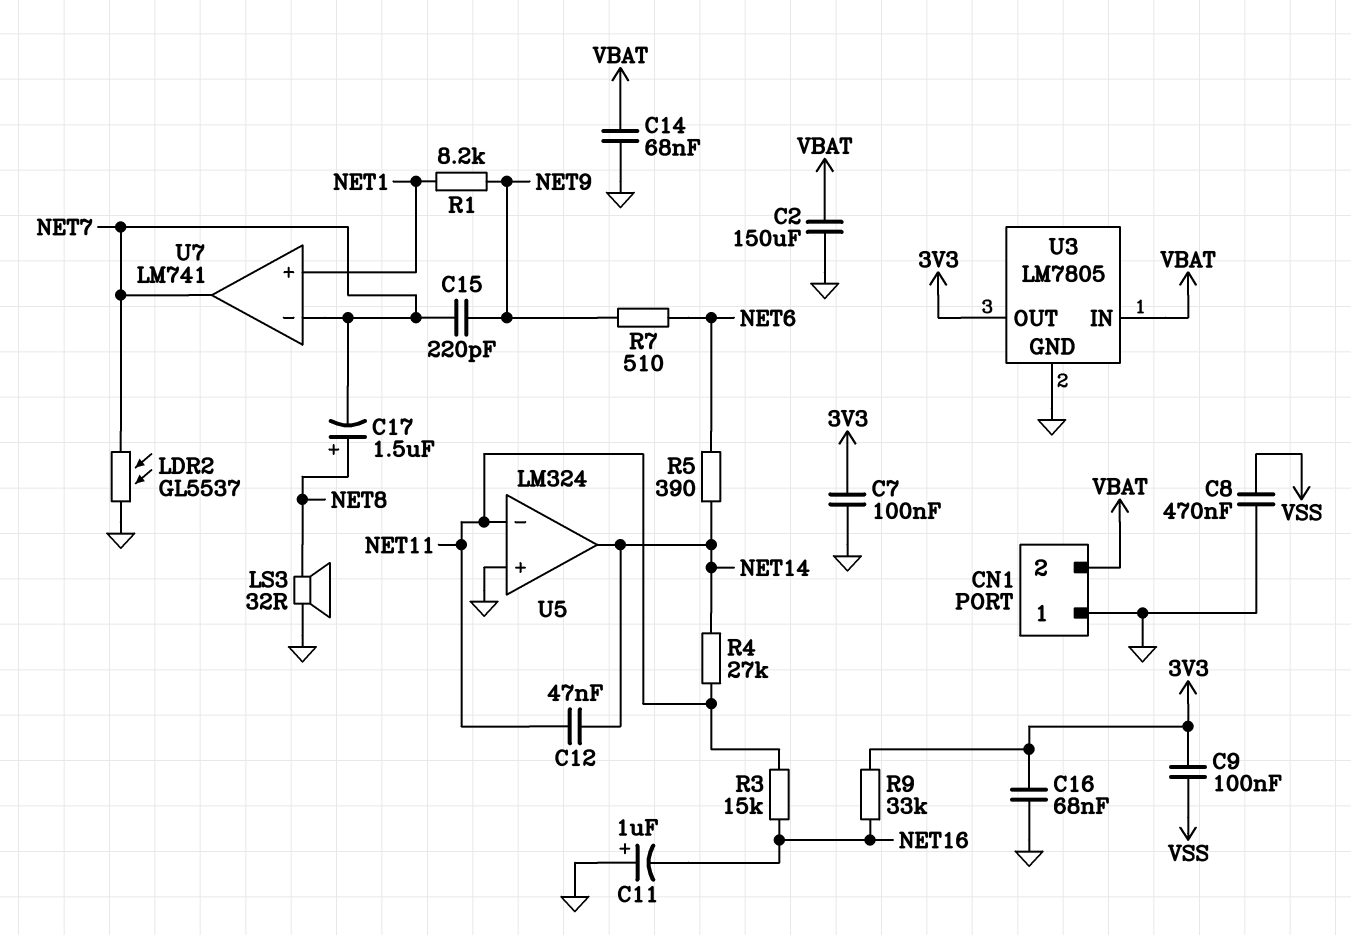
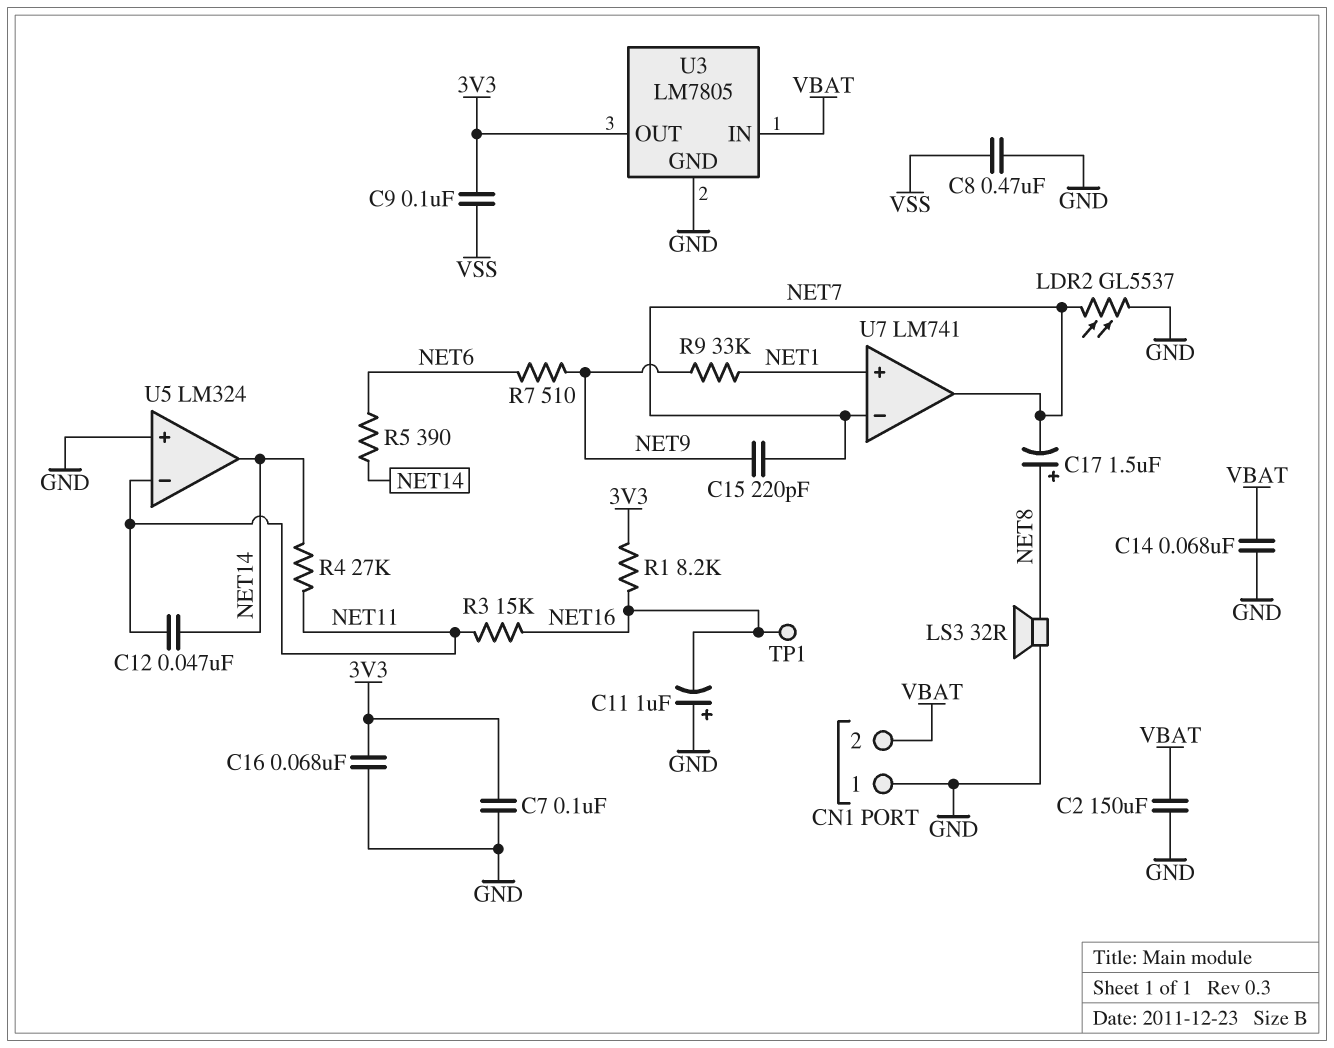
R1: 8.2k (NET1, NET9) -> 8.2k (3V3, NET16)
R9: 33k (3V3, NET16) -> 33k (NET1, NET9)
TP1: none -> test point (NET16)

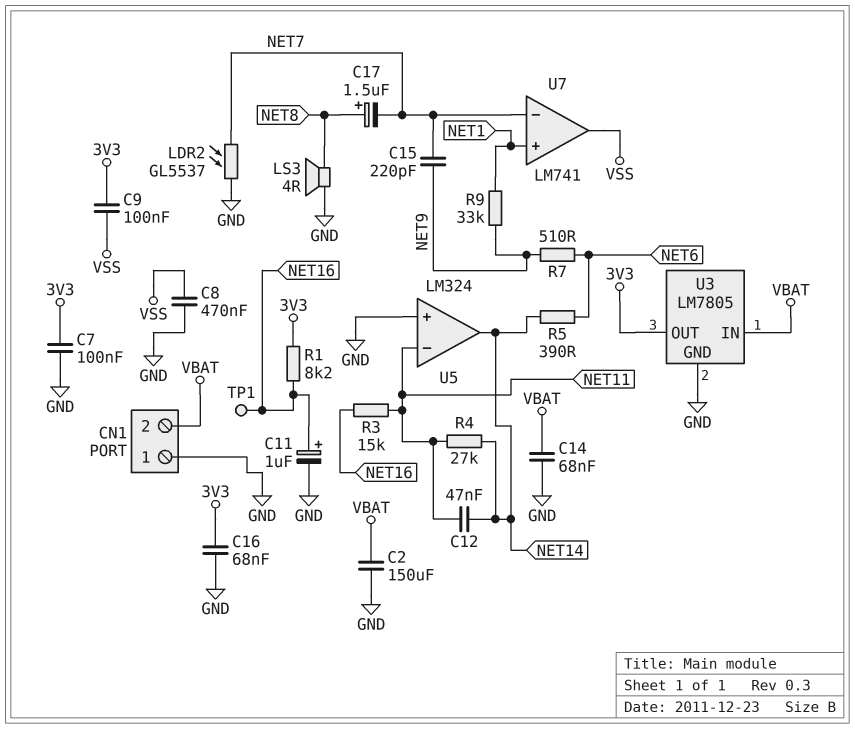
C11: 1uF (plus GND, minus NET16) -> 1uF (plus NET16, minus GND)
LS3: speaker 32R (GND, NET8) -> speaker 4R (GND, NET8)
U7 pin out: NET7 -> VSS

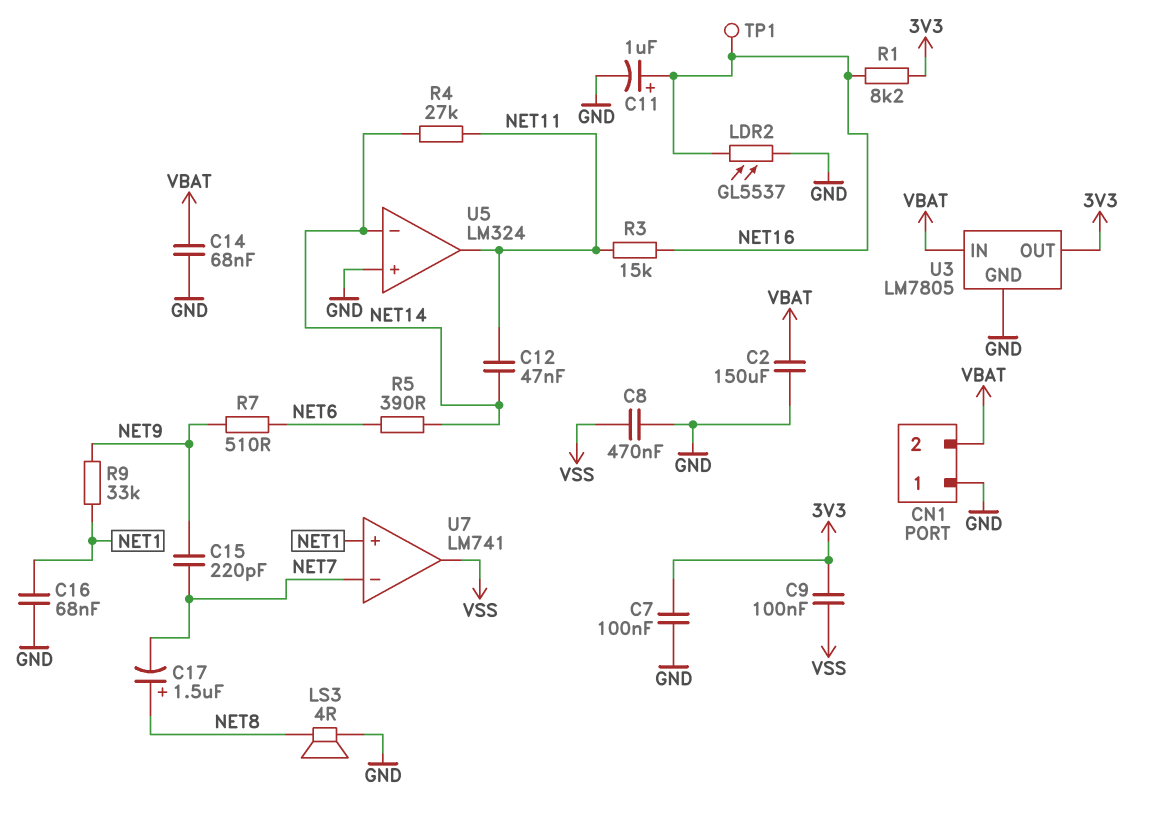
C16: 68nF (3V3, GND) -> 68nF (GND, NET1)
LDR2: GL5537 (GND, NET7) -> GL5537 (GND, NET16)
U5 pin in-: NET11 -> NET14
U5 pin out: NET14 -> NET11

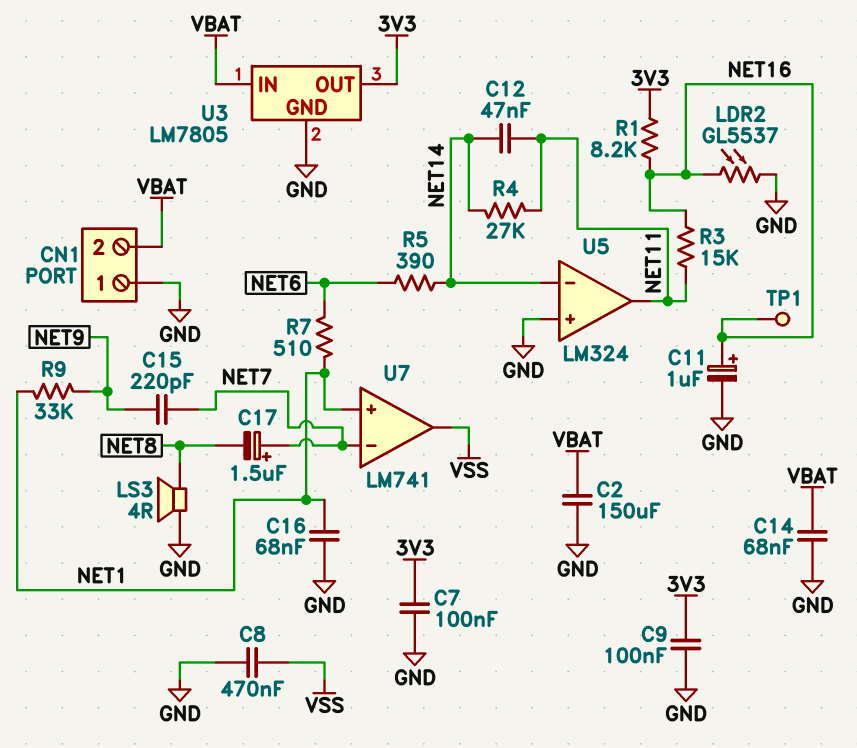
C9: 100nF (3V3, VSS) -> 100nF (3V3, GND)
C17: 1.5uF (plus NET8, minus NET7) -> 1.5uF (plus NET7, minus NET8)
R7: 510 (NET6, NET9) -> 510 (NET1, NET6)

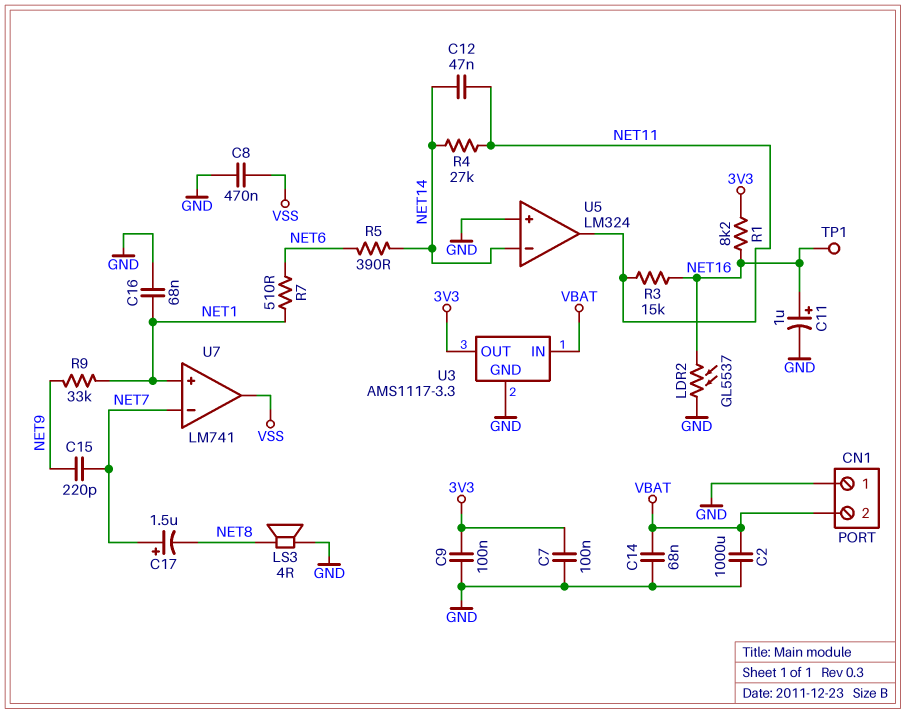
C2: 150uF (GND, VBAT) -> 1000uF (GND, VBAT)
U3: LM7805 -> AMS1117-3.3

